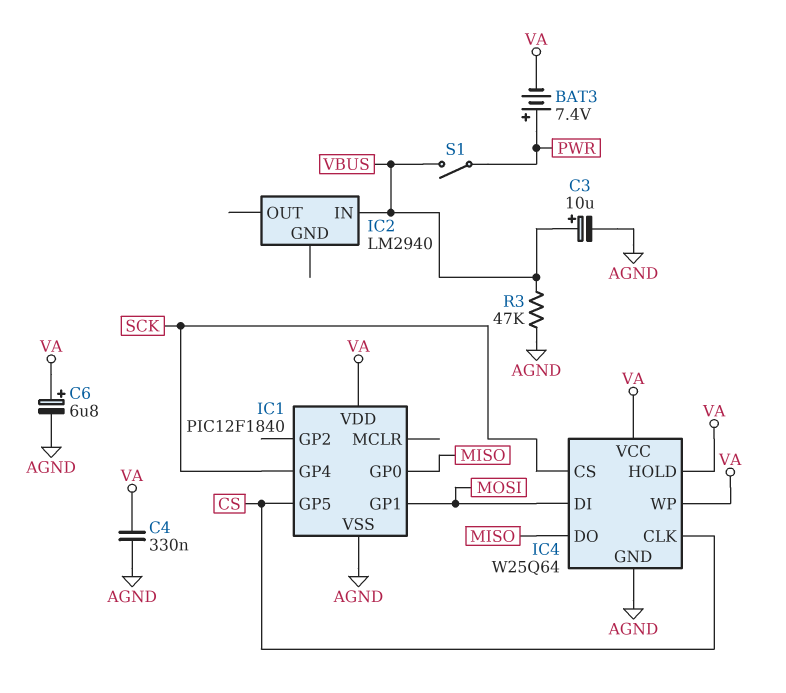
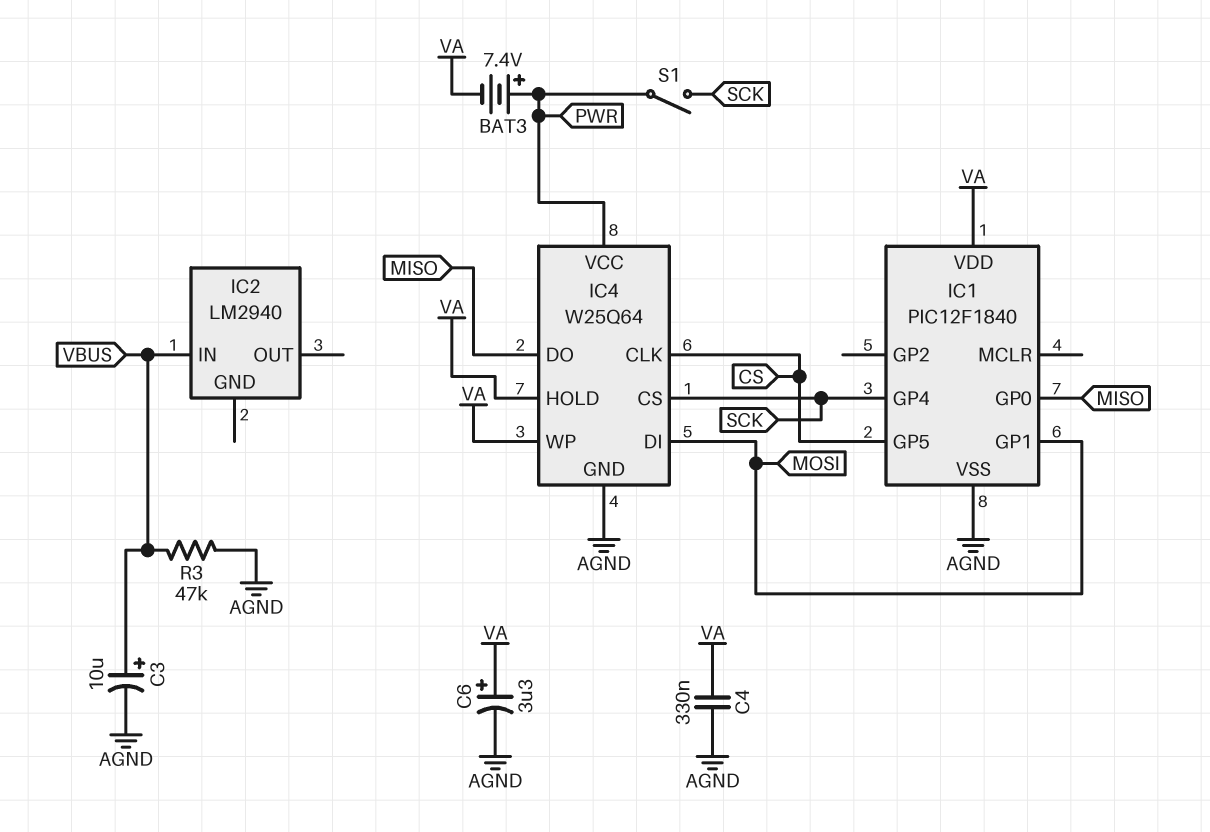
C6: 6.8uF (plus VA, minus AGND) -> 3.3uF (plus VA, minus AGND)
IC4 pin VCC: VA -> PWR
S1: switch (PWR, VBUS) -> switch (PWR, SCK)

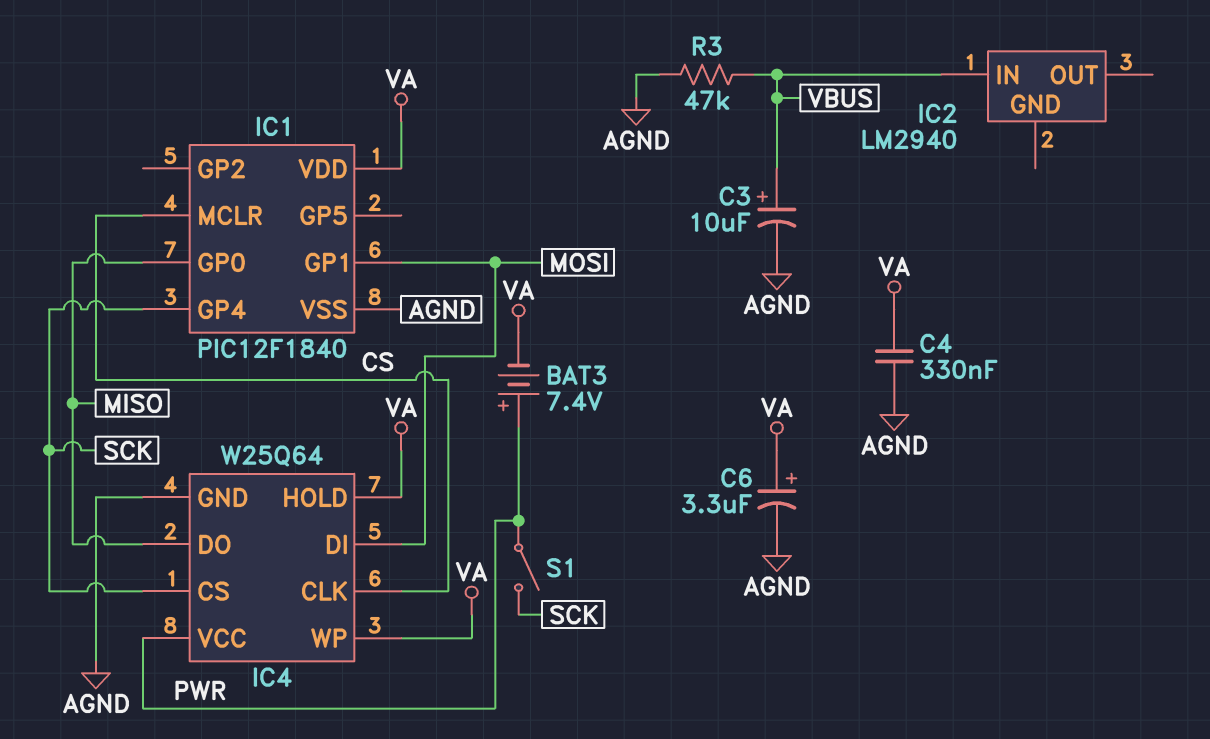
IC1 pin GP5: CS -> none
IC1 pin MCLR: none -> CS

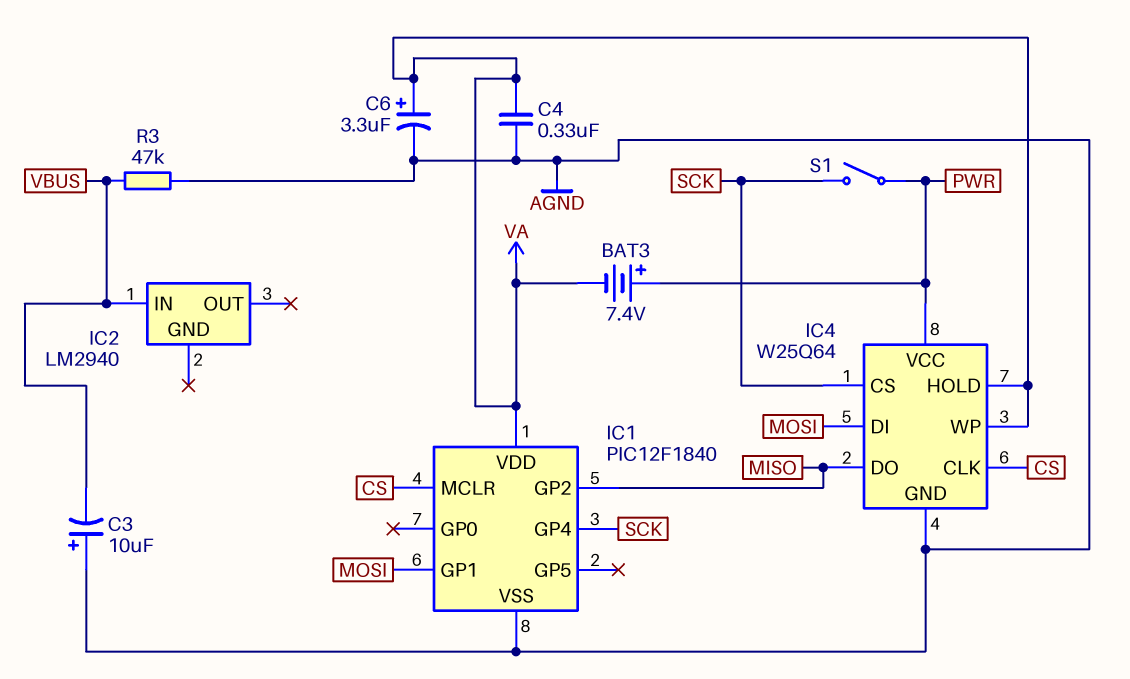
C3: 10uF (plus VBUS, minus AGND) -> 10uF (plus AGND, minus VBUS)
IC1 pin GP0: MISO -> none
IC1 pin GP2: none -> MISO

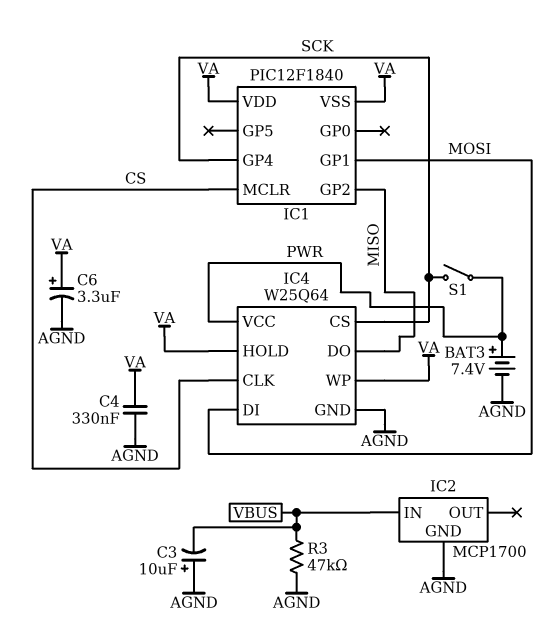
BAT3: 7.4V (plus PWR, minus VA) -> 7.4V (plus PWR, minus AGND)
IC1 pin VSS: AGND -> VA
IC2: LM2940 -> MCP1700
IC2 pin GND: none -> AGND

